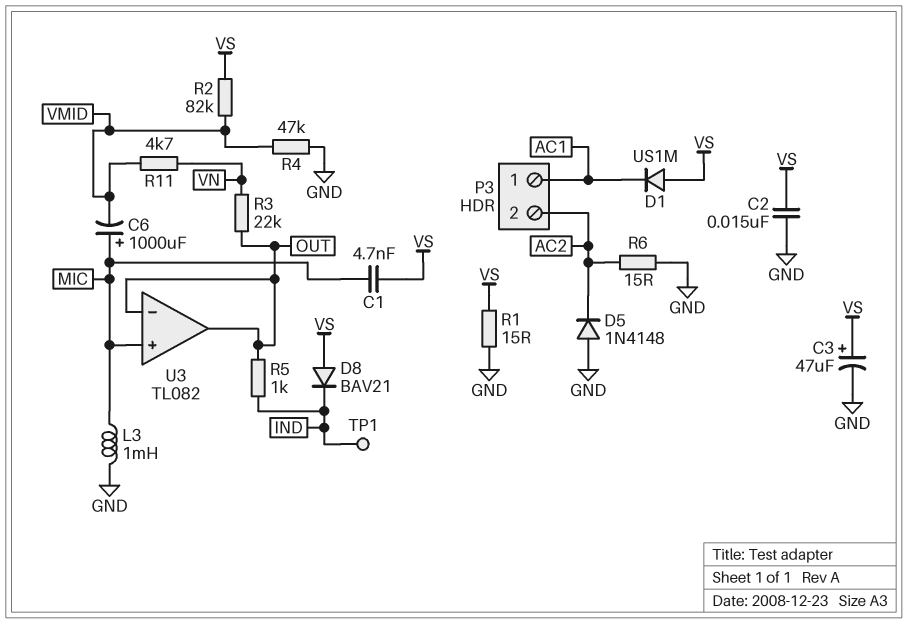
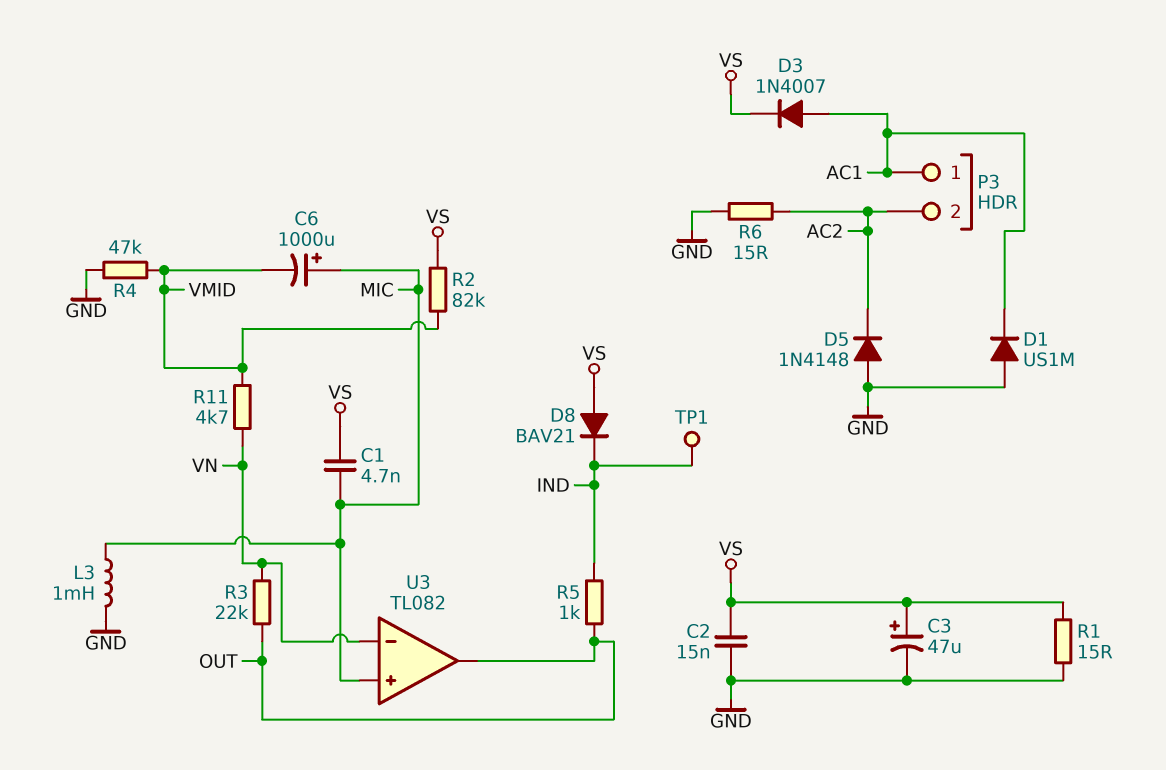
D1: diode US1M (A VS, K AC1) -> diode US1M (A GND, K AC1)
D3: none -> diode 1N4007 (A AC1, K VS)
U3 pin in-: OUT -> VN

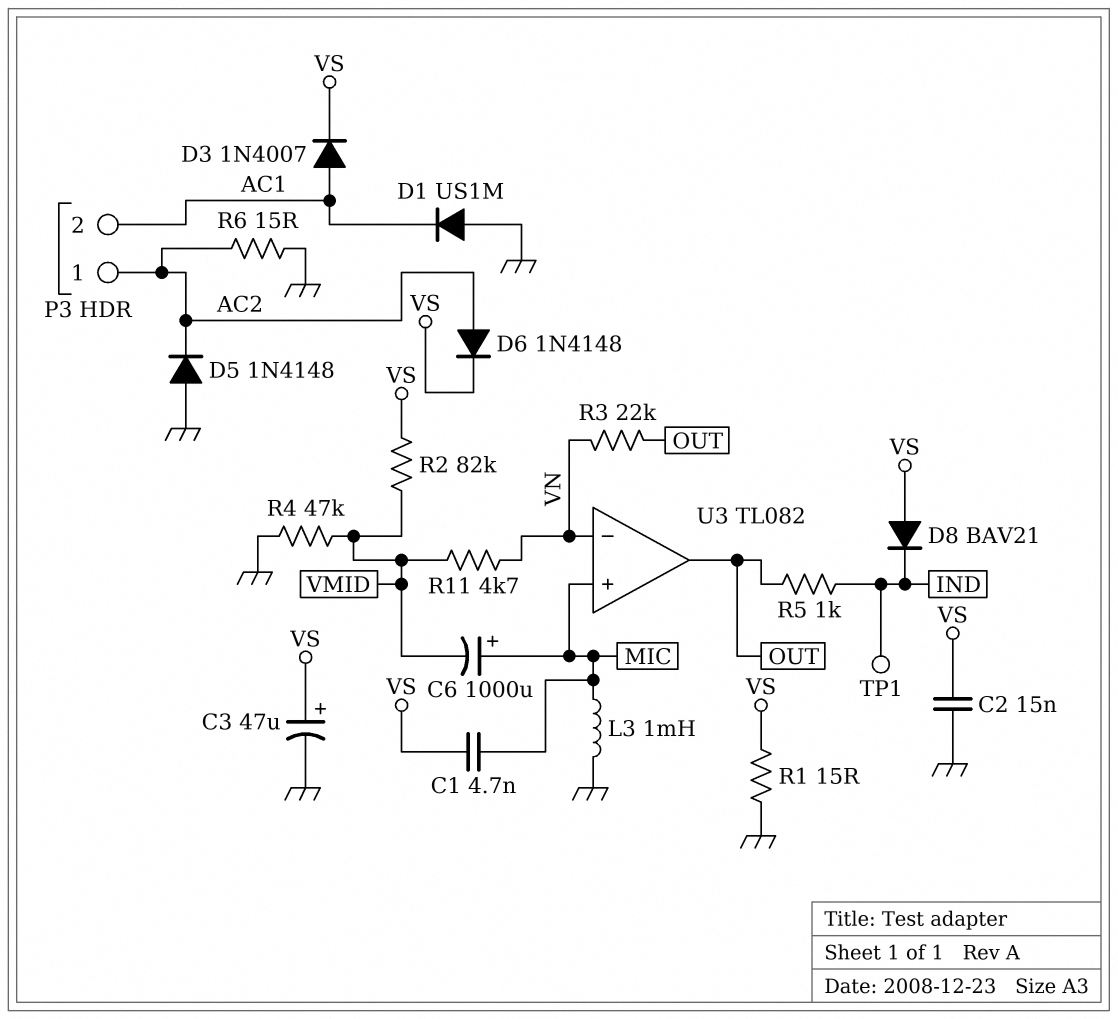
D6: none -> diode 1N4148 (A AC2, K VS)
P3 pin 1: AC1 -> AC2
P3 pin 2: AC2 -> AC1

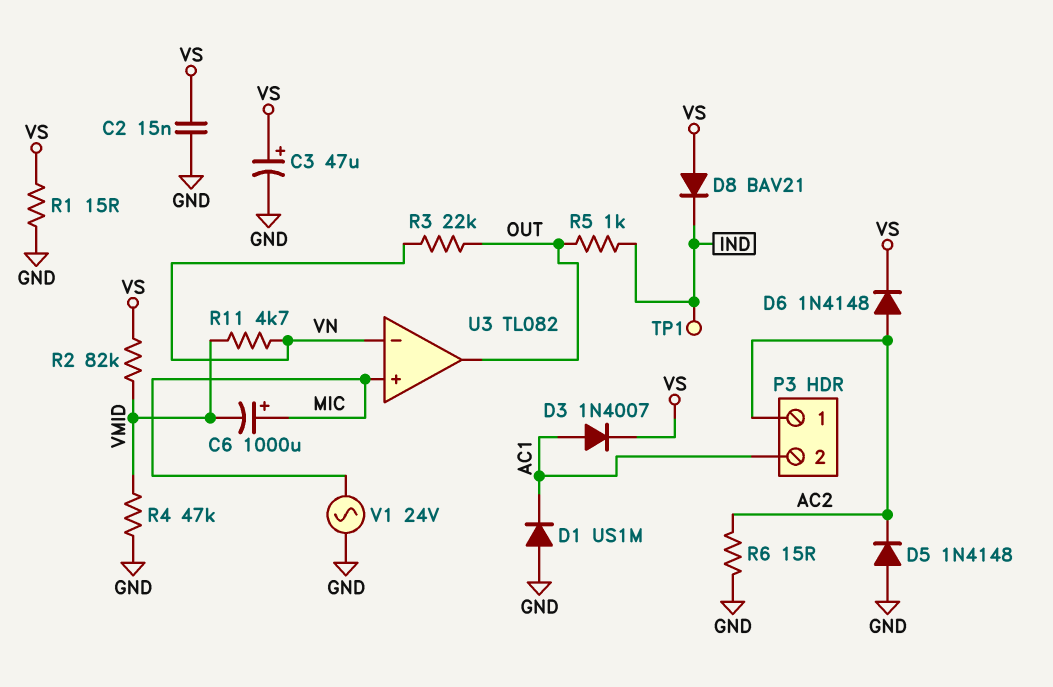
C1: 4.7nF (MIC, VS) -> none
L3: 1mH (GND, MIC) -> none
V1: none -> AC 24V (GND, MIC)

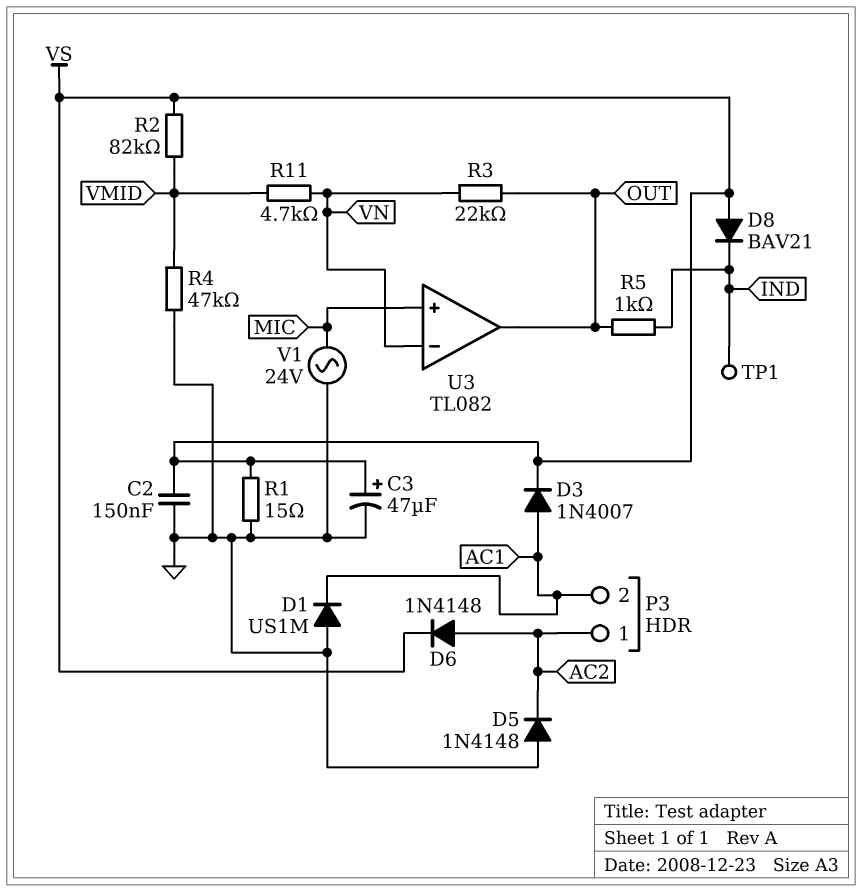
C2: 15nF (GND, VS) -> 150nF (GND, VS)
C6: 1000uF (plus MIC, minus VMID) -> none
R6: 15 (AC2, GND) -> none

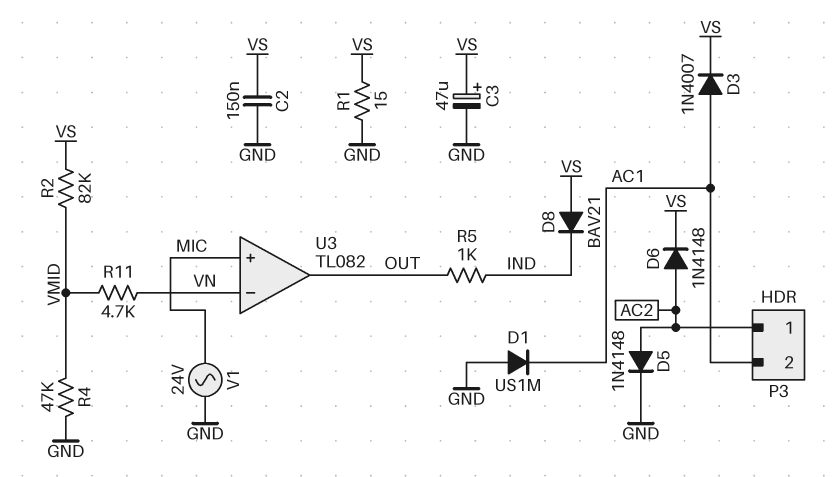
D5: diode 1N4148 (A GND, K AC2) -> diode 1N4148 (A AC2, K GND)
R3: 22k (OUT, VN) -> none
TP1: test point (IND) -> none

